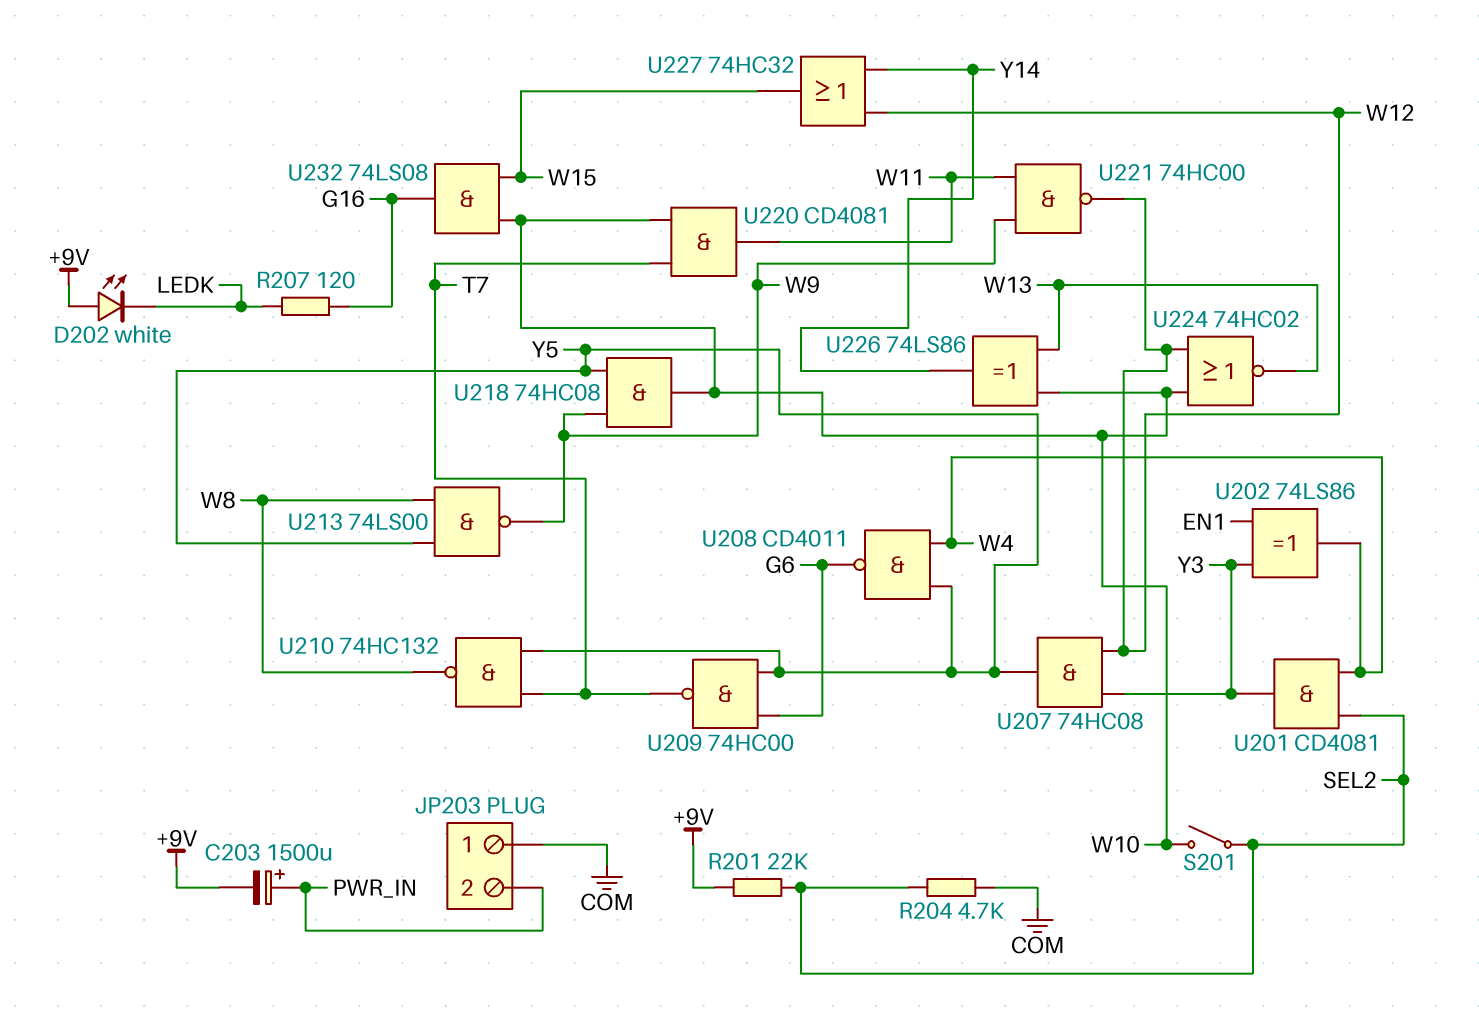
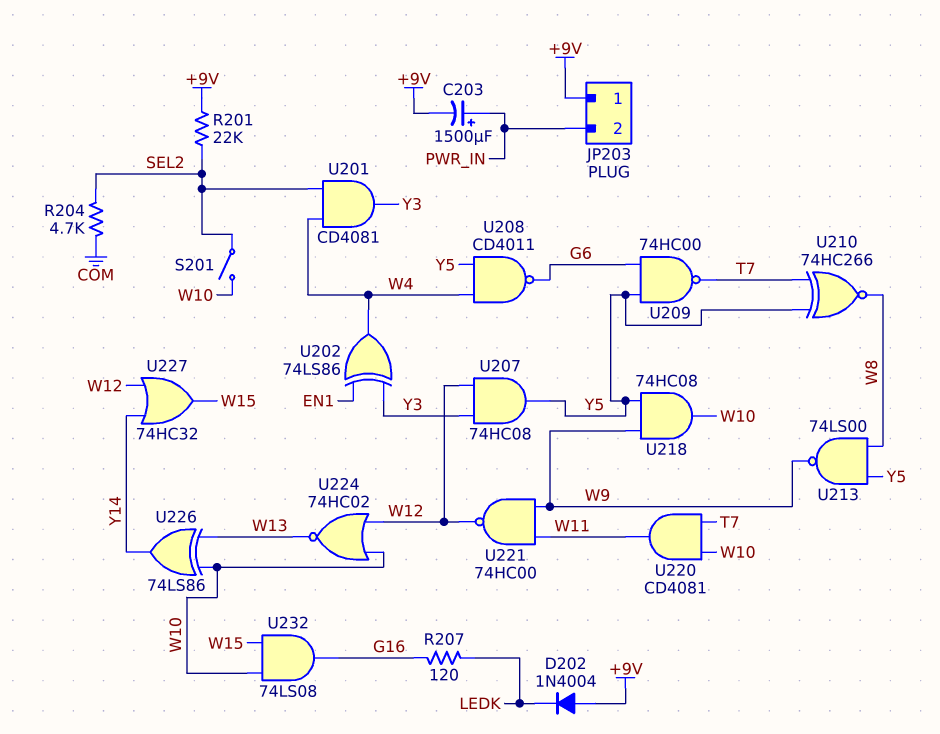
D202: LED white (A +9V, K LEDK) -> diode 1N4004 (A +9V, K LEDK)
JP203 pin 1: COM -> +9V
U210: NAND 74HC132 (in T7, in Y5, out W8) -> XNOR 74HC266 (in T7, in Y5, out W8)

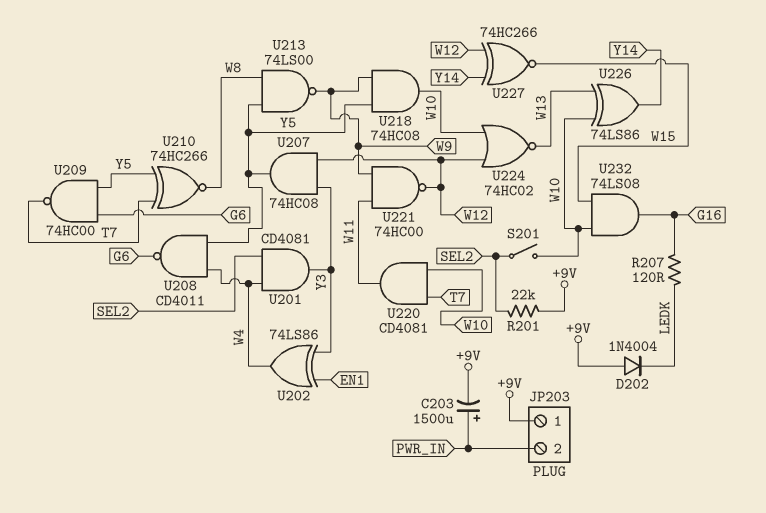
R204: 4.7k (COM, SEL2) -> none
U227: OR 74HC32 (in W12, in Y14, out W15) -> XNOR 74HC266 (in W12, in Y14, out W15)

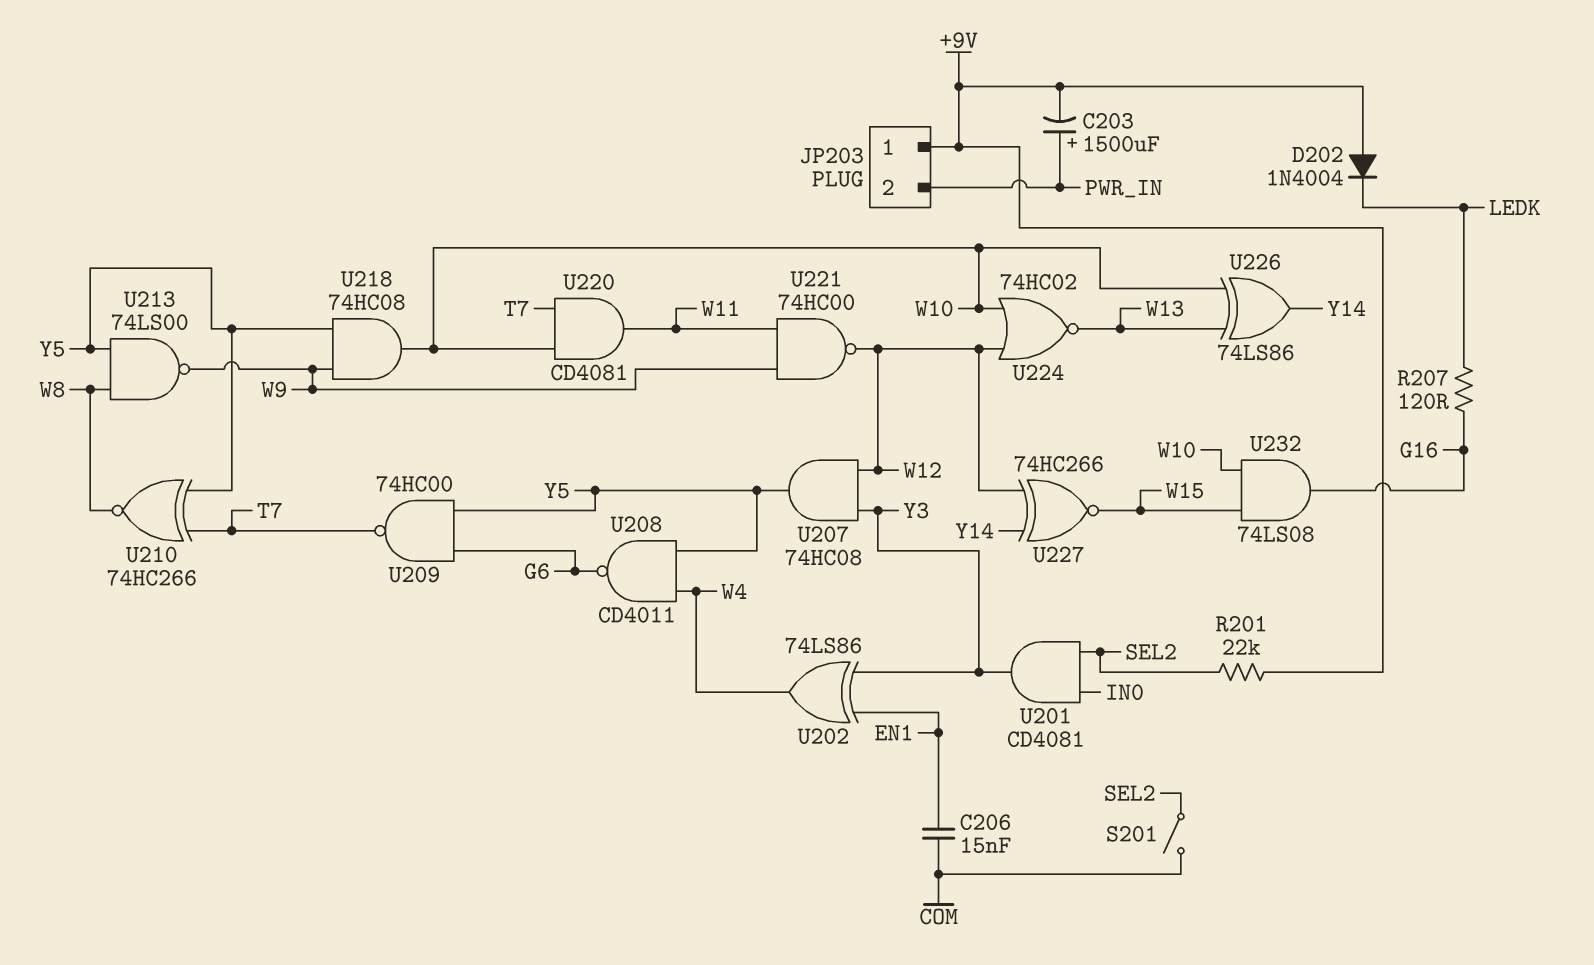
C206: none -> 15nF (COM, EN1)
S201: switch (SEL2, W10) -> switch (COM, SEL2)
U201: AND CD4081 (in SEL2, in W4, out Y3) -> AND CD4081 (in IN0, in SEL2, out Y3)

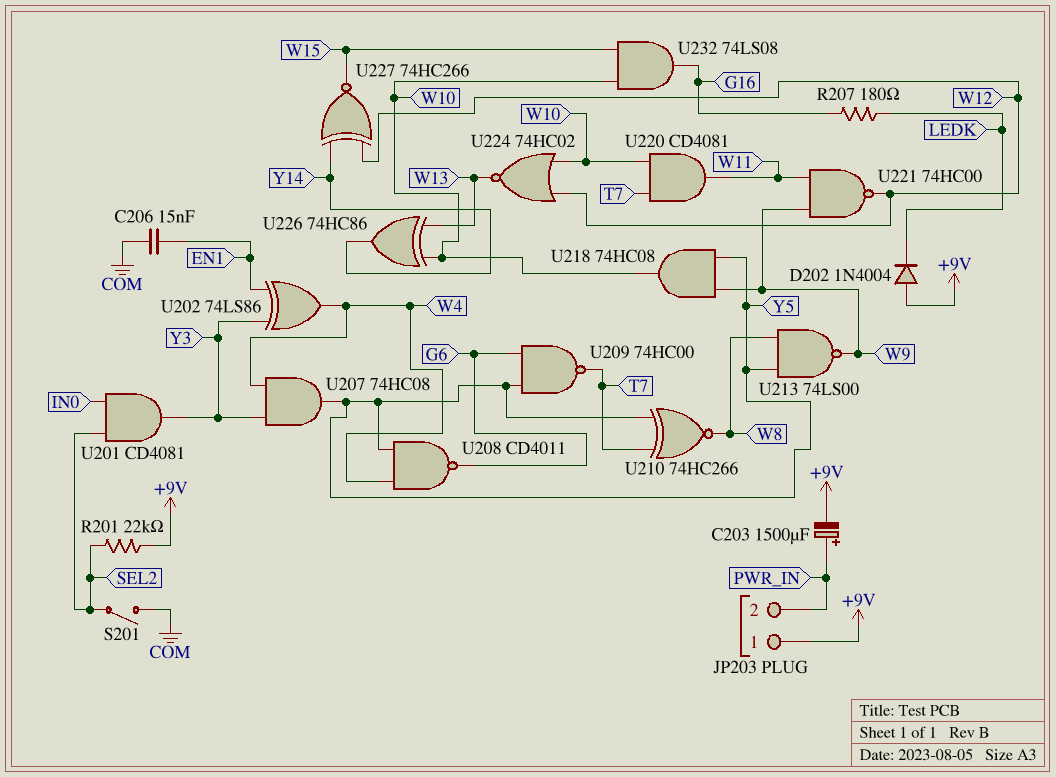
R207: 120 (G16, LEDK) -> 180 (G16, LEDK)
U207: AND 74HC08 (in W12, in Y3, out Y5) -> AND 74HC08 (in W4, in Y3, out Y5)
U226: XOR 74LS86 (in W10, in W13, out Y14) -> XOR 74HC86 (in W10, in W13, out Y14)

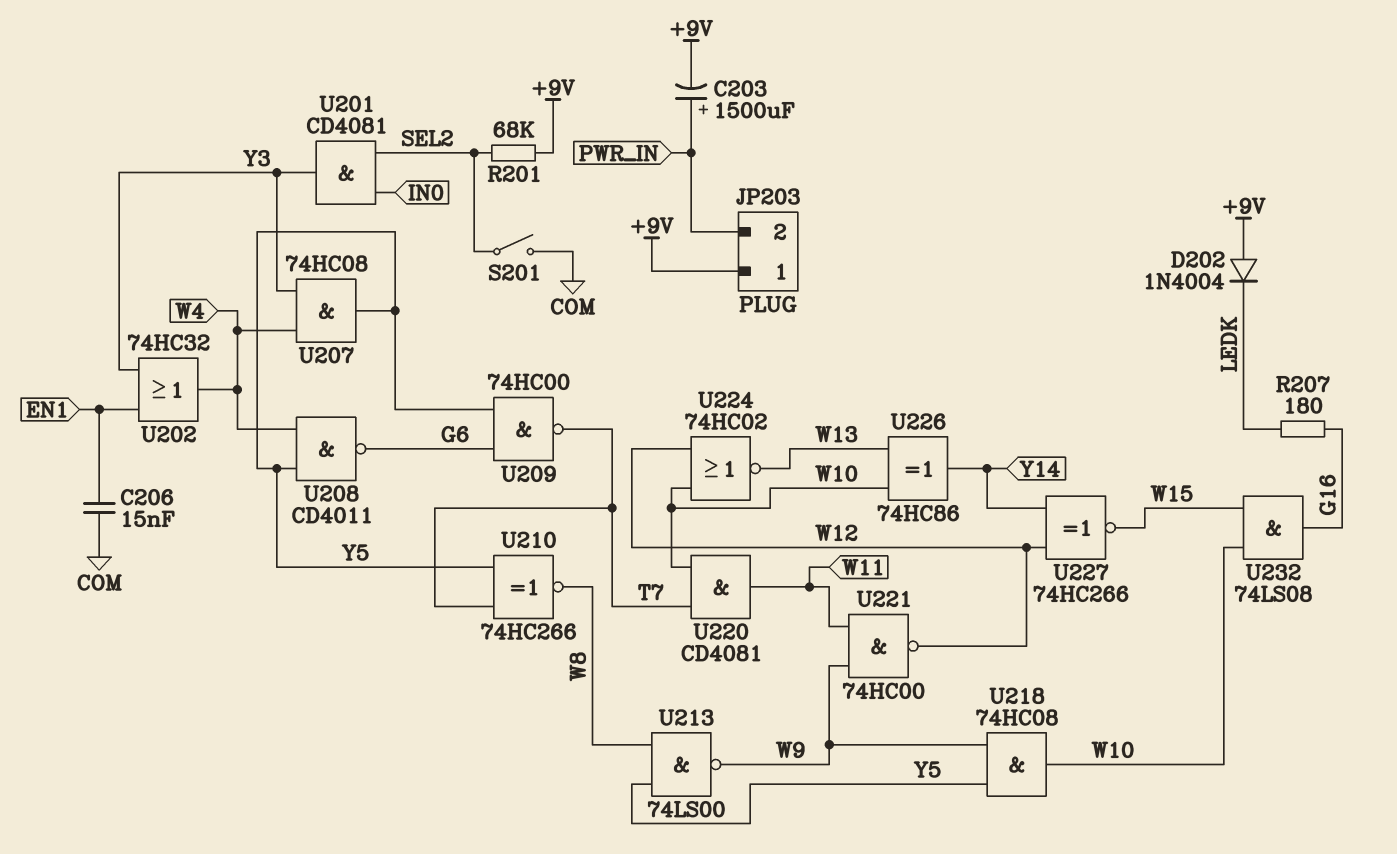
R201: 22k (+9V, SEL2) -> 68k (+9V, SEL2)
U202: XOR 74LS86 (in EN1, in Y3, out W4) -> OR 74HC32 (in EN1, in Y3, out W4)

